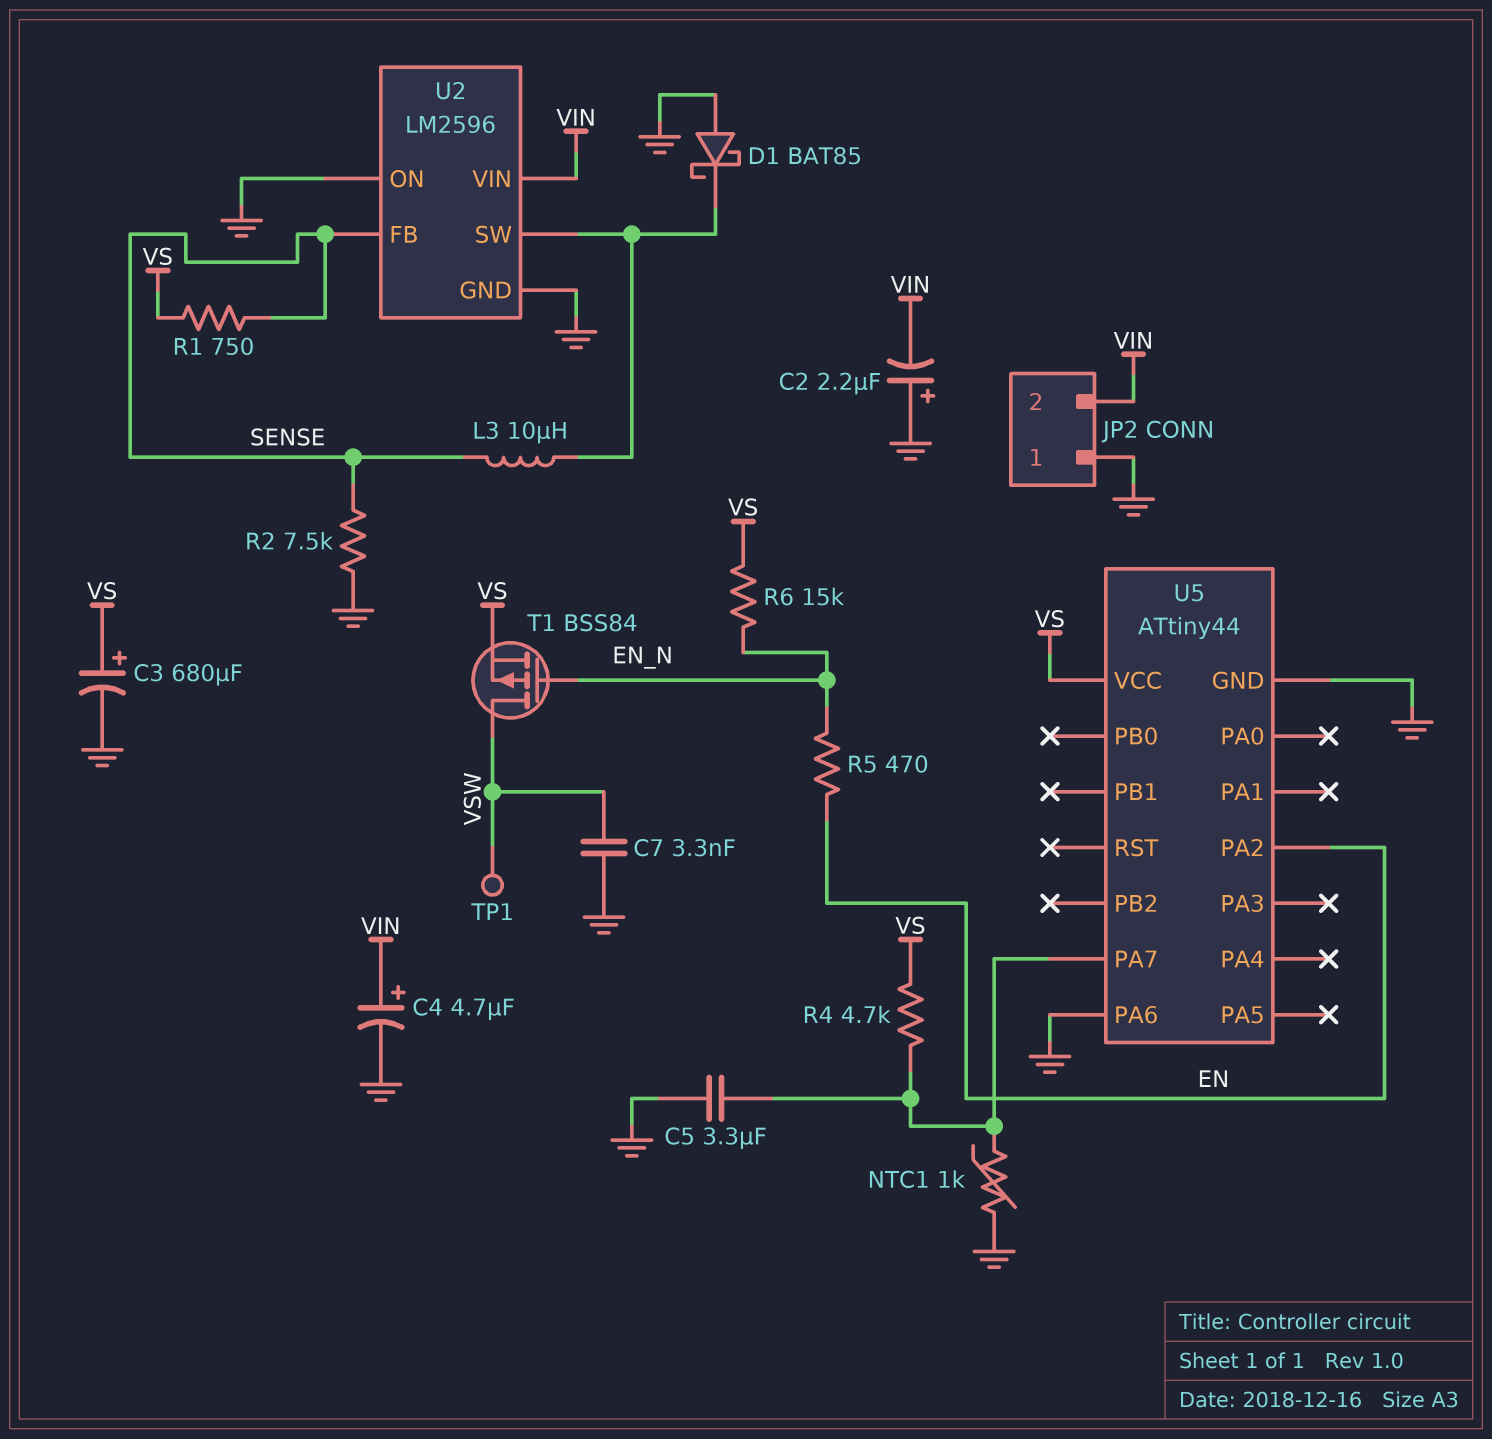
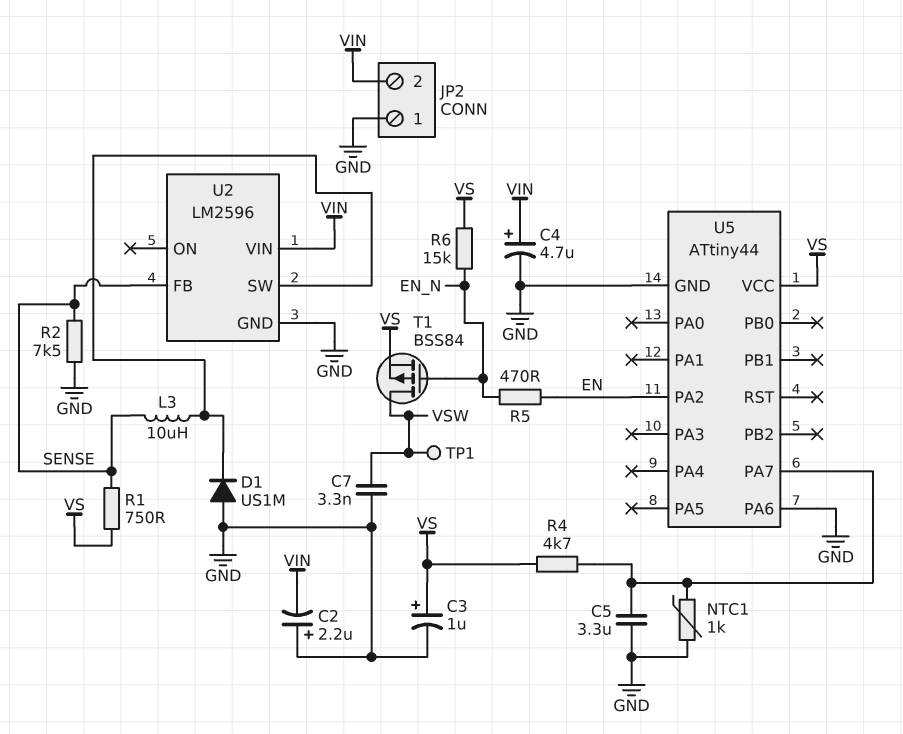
C3: 680uF (plus VS, minus GND) -> 1uF (plus VS, minus GND)
D1: schottky BAT85 (A GND, K U2/SW) -> diode US1M (A GND, K U2/SW)
U2 pin ON: GND -> none

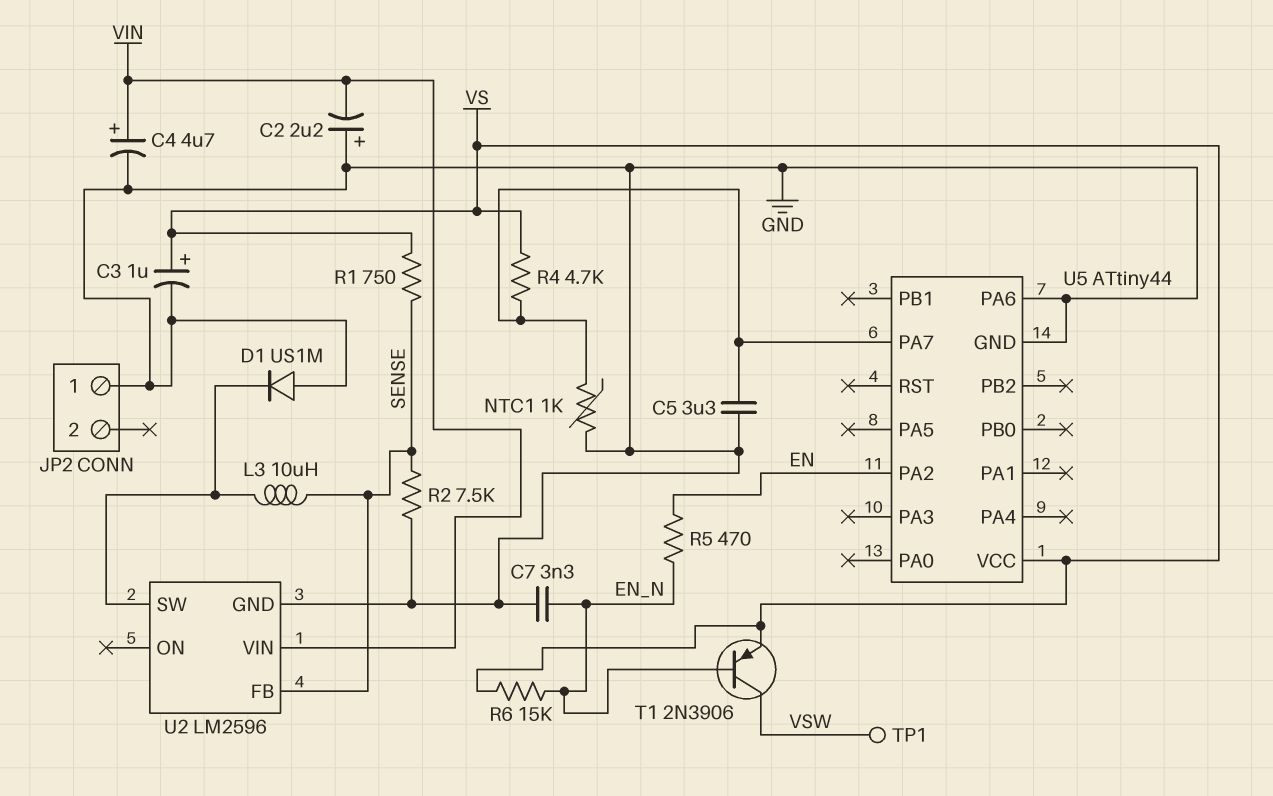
C7: 3.3nF (GND, VSW) -> 3.3nF (EN_N, GND)
JP2 pin 2: VIN -> none
T1: PMOS BSS84 (G EN_N, D VSW, S VS) -> PNP 2N3906 (B EN_N, C VSW, E VS)

